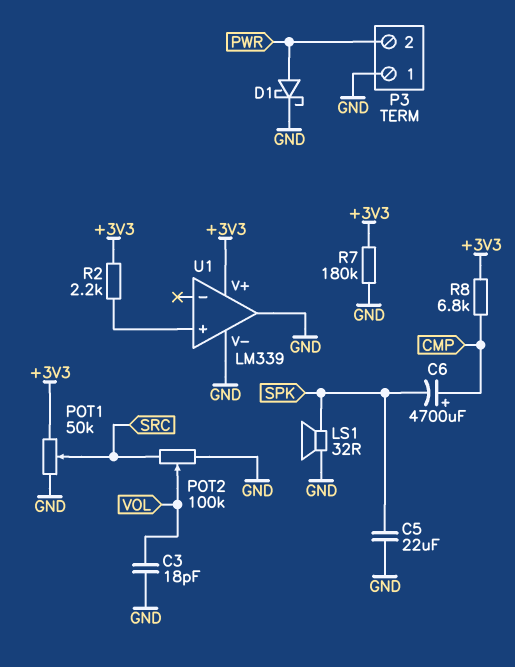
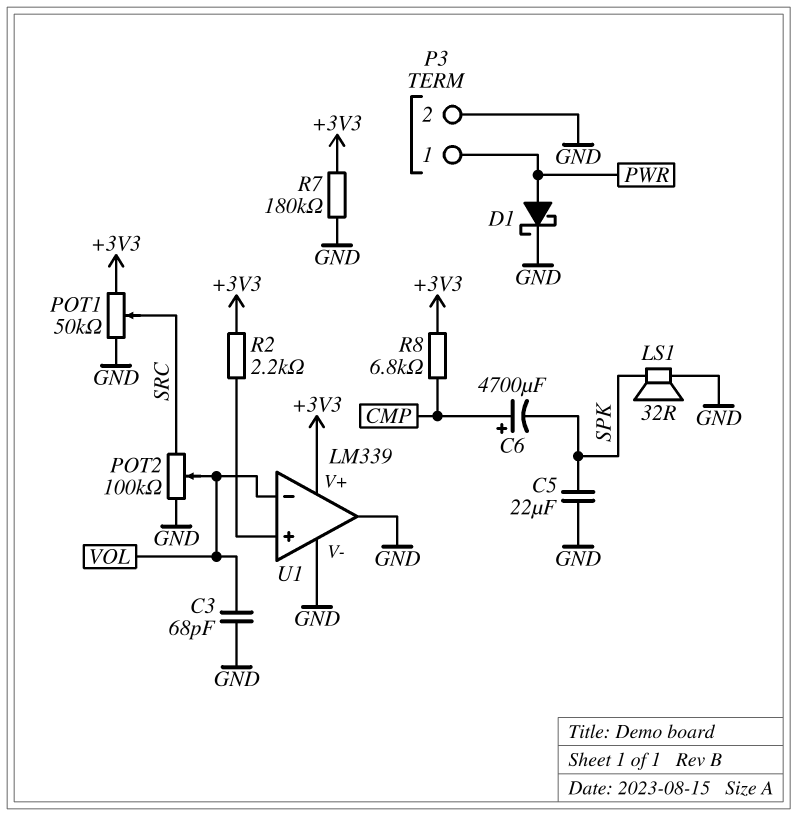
C3: 18pF (GND, VOL) -> 68pF (GND, VOL)
P3 pin 1: GND -> PWR
P3 pin 2: PWR -> GND
U1 pin in-: none -> VOL

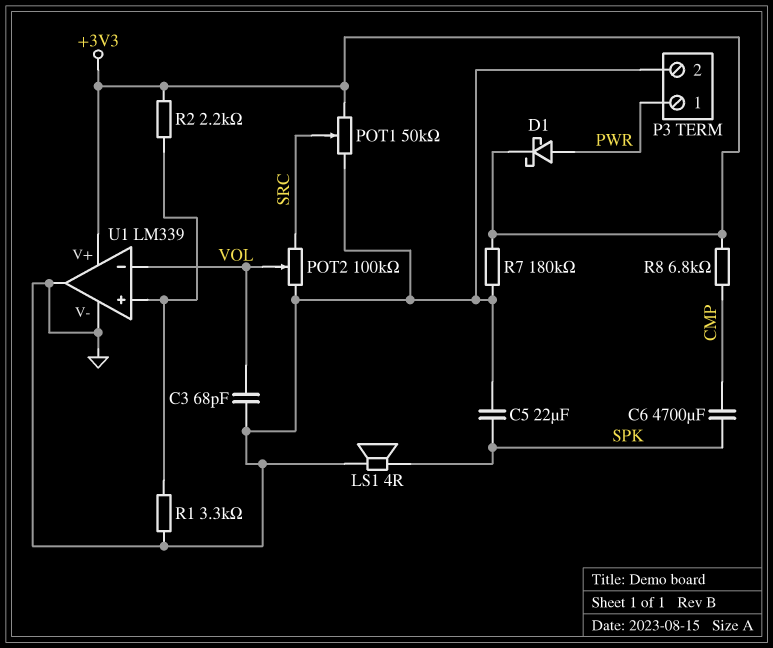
C6: 4700uF (plus CMP, minus SPK) -> 4700uF (CMP, SPK)
D1: schottky (A PWR, K GND) -> schottky (A PWR, K +3V3)
LS1: speaker 32R (GND, SPK) -> speaker 4R (GND, SPK)
R1: none -> 3.3k (GND, U1/in+)

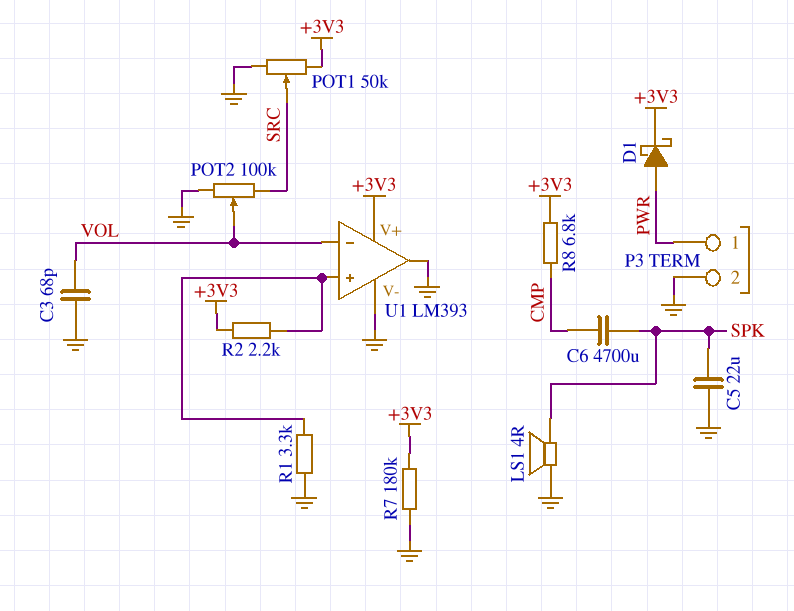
U1: LM339 -> LM393

